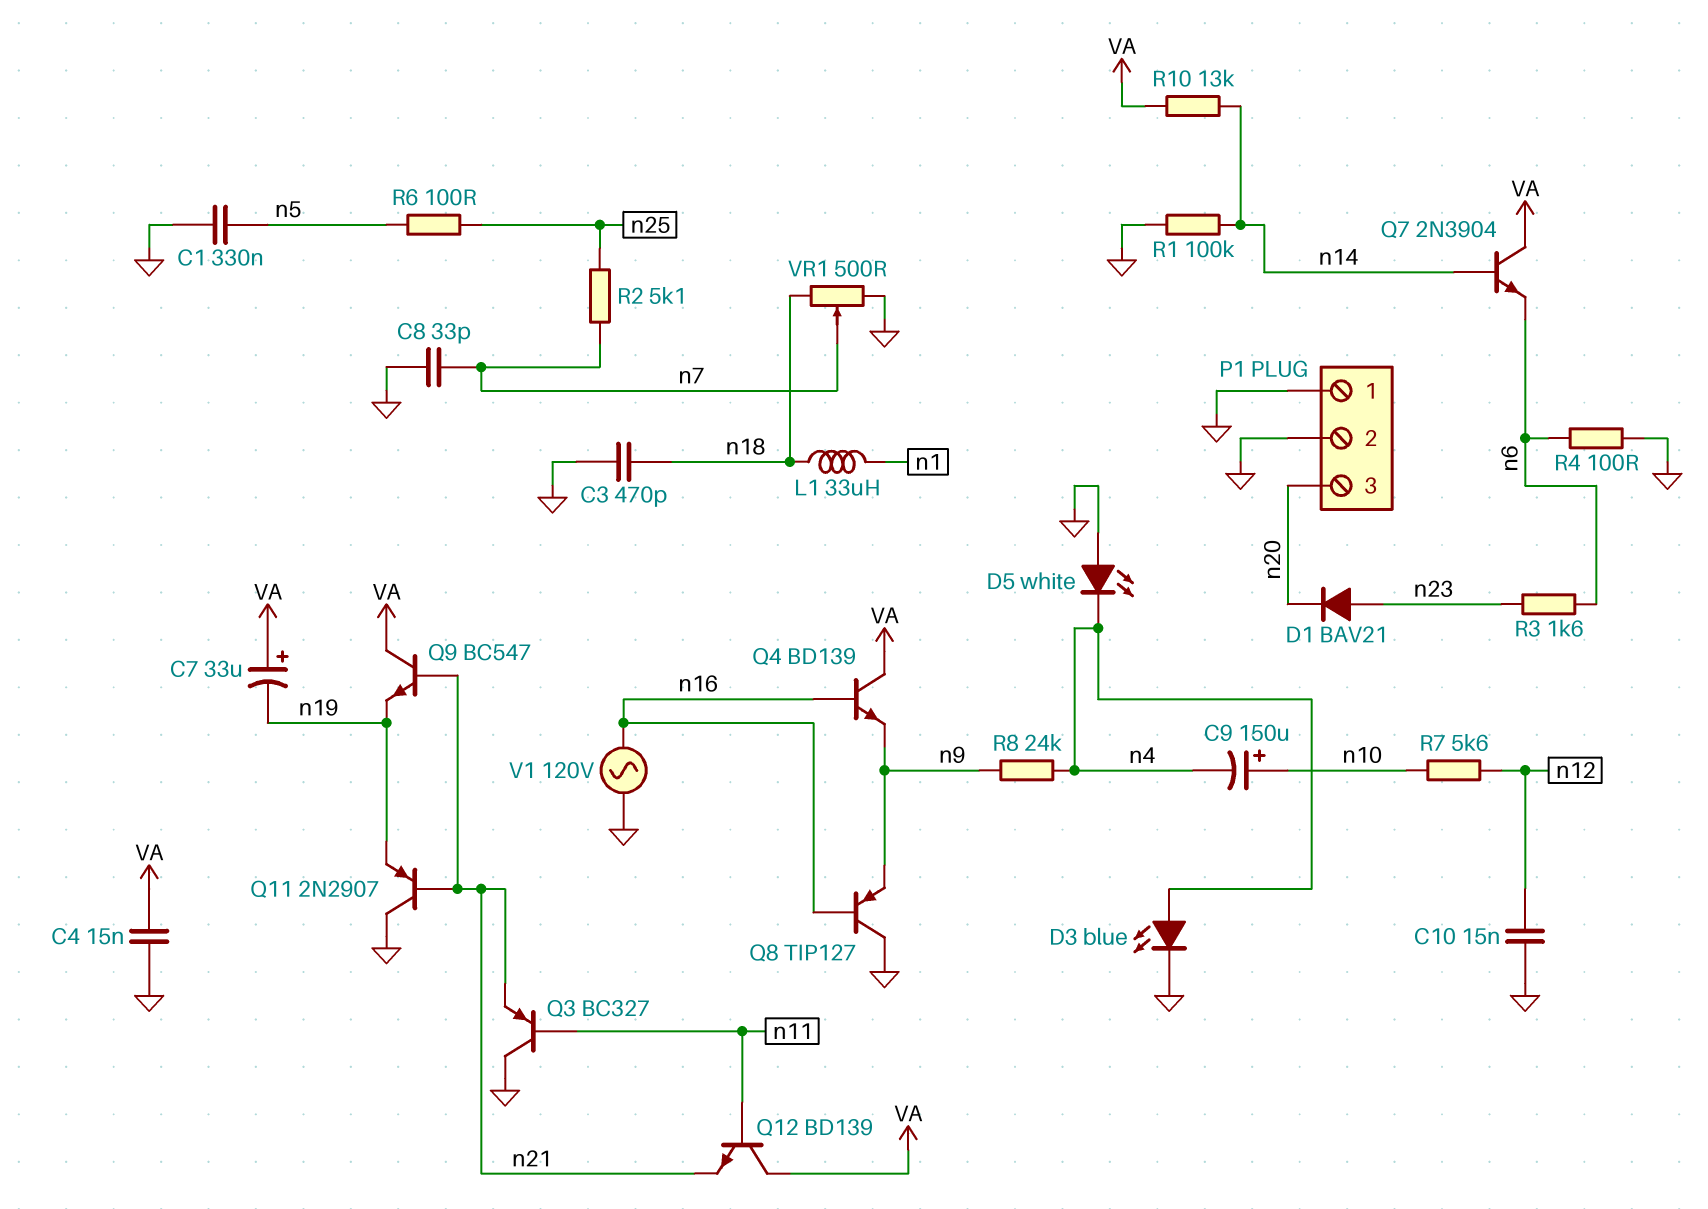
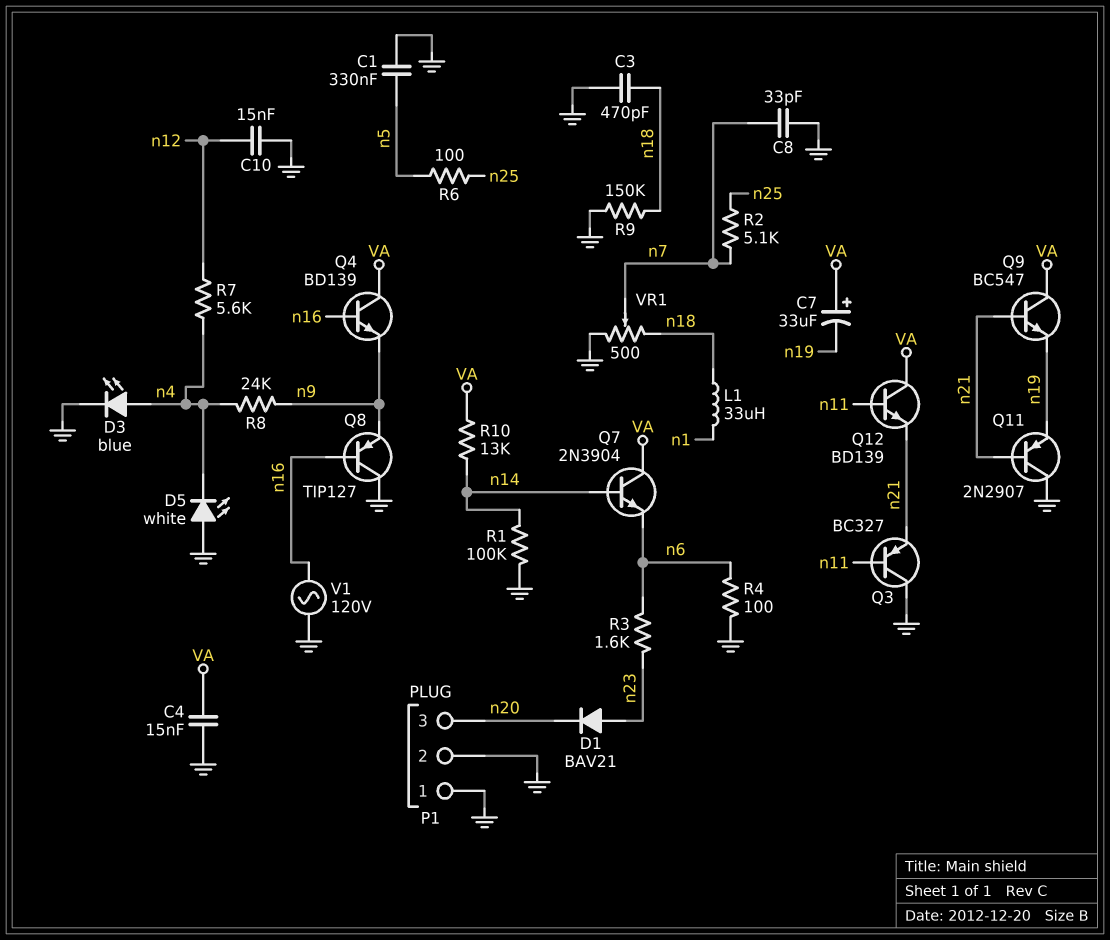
C9: 150uF (plus n10, minus n4) -> none
R7: 5.6k (n10, n12) -> 5.6k (n4, n12)
R9: none -> 150k (GND, n18)

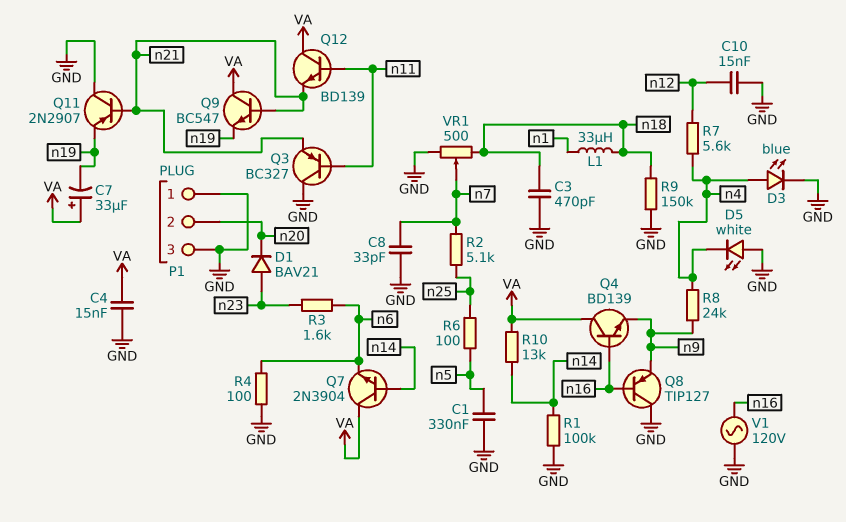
P1 pin 2: GND -> n20
P1 pin 3: n20 -> GND

